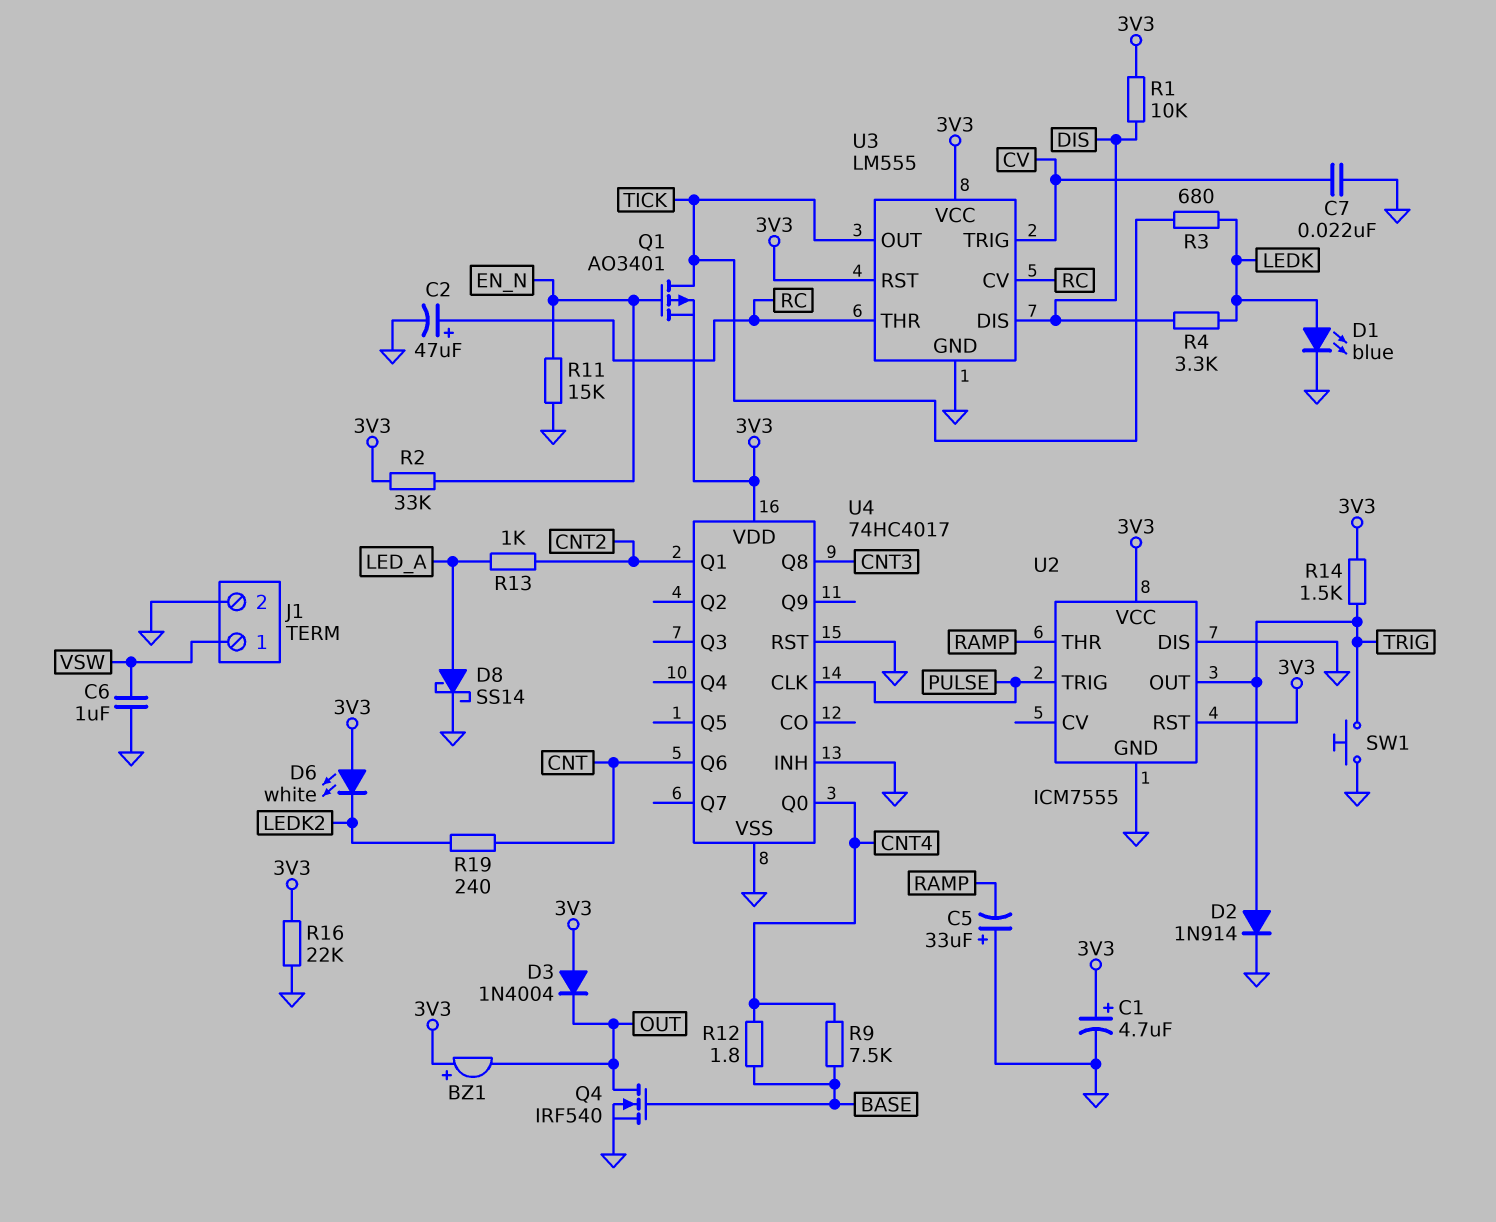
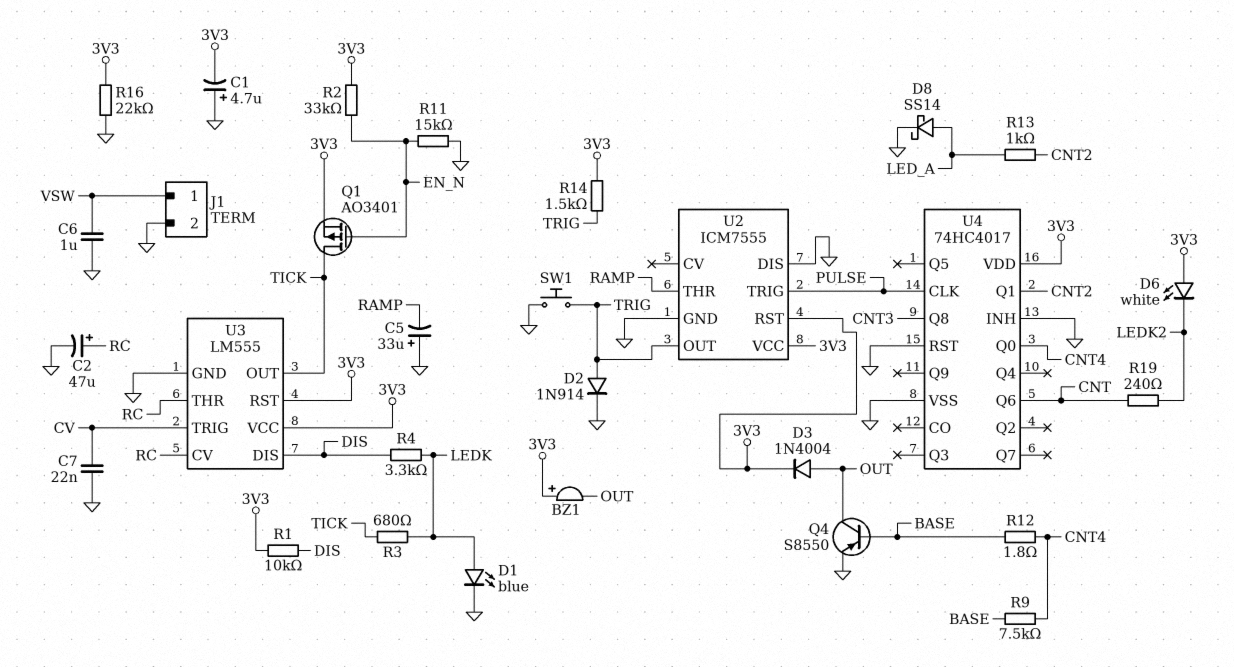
C1: 4.7uF (plus 3V3, minus GND) -> 4.7uF (plus GND, minus 3V3)
D3: diode 1N4004 (A 3V3, K OUT) -> diode 1N4004 (A OUT, K 3V3)
Q4: NMOS IRF540 (G BASE, D OUT, S GND) -> PNP S8550 (B BASE, C OUT, E GND)

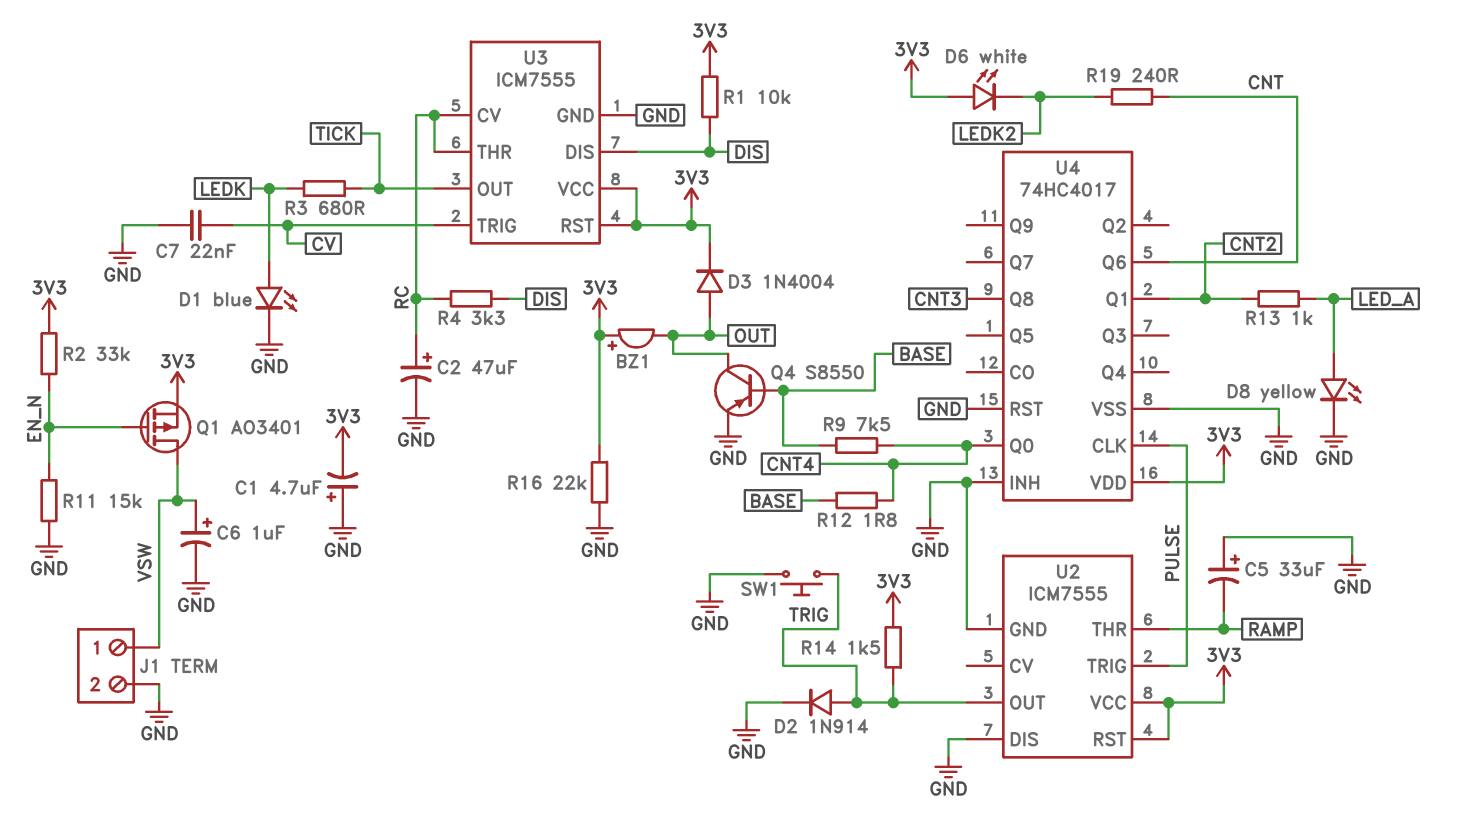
C6: 1uF (GND, VSW) -> 1uF (plus VSW, minus GND)
D8: schottky SS14 (A LED_A, K GND) -> LED yellow (A LED_A, K GND)
Q1: PMOS AO3401 (G EN_N, D TICK, S 3V3) -> PMOS AO3401 (G EN_N, D VSW, S 3V3)
R4: 3.3k (DIS, LEDK) -> 3.3k (DIS, RC)
U3: LM555 -> ICM7555

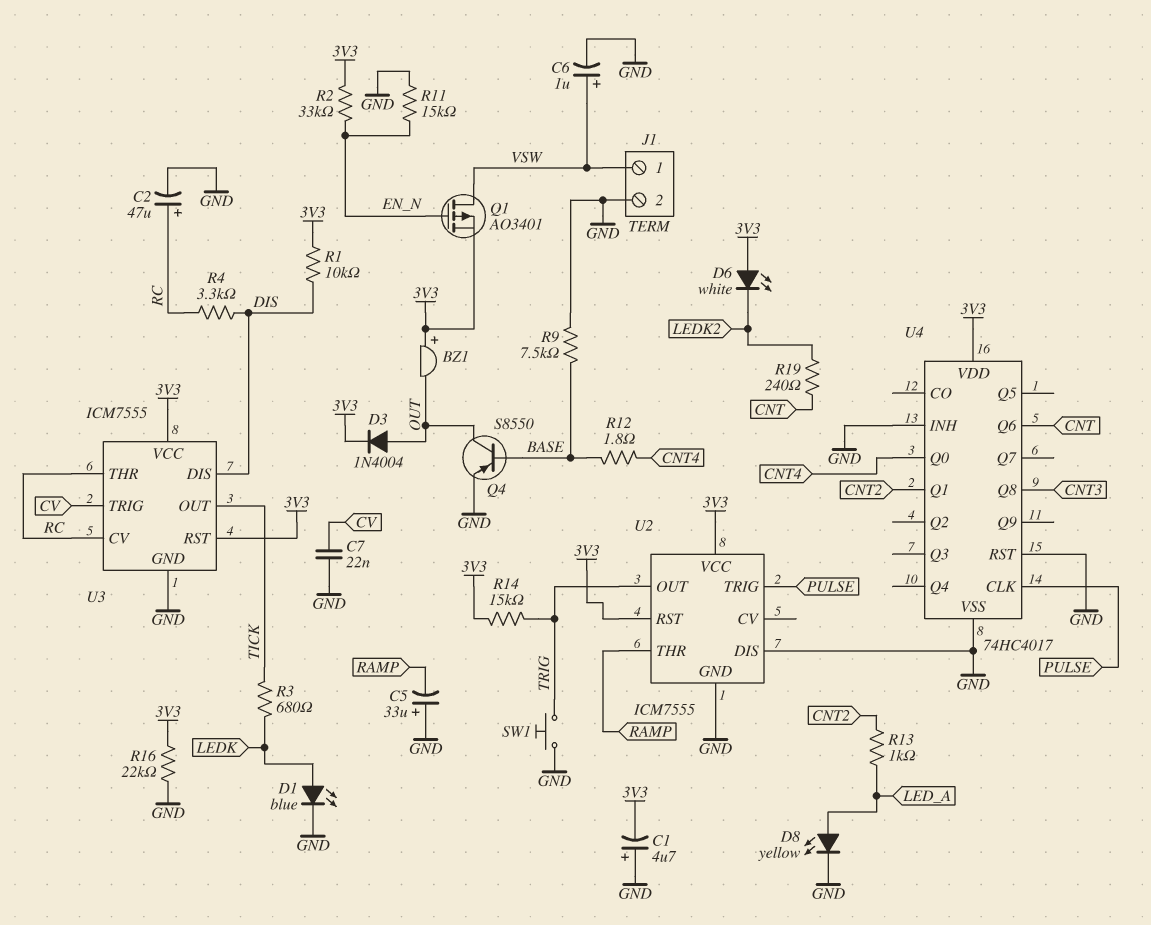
D2: diode 1N914 (A TRIG, K GND) -> none
R9: 7.5k (BASE, CNT4) -> 7.5k (BASE, GND)
R14: 1.5k (3V3, TRIG) -> 15k (3V3, TRIG)

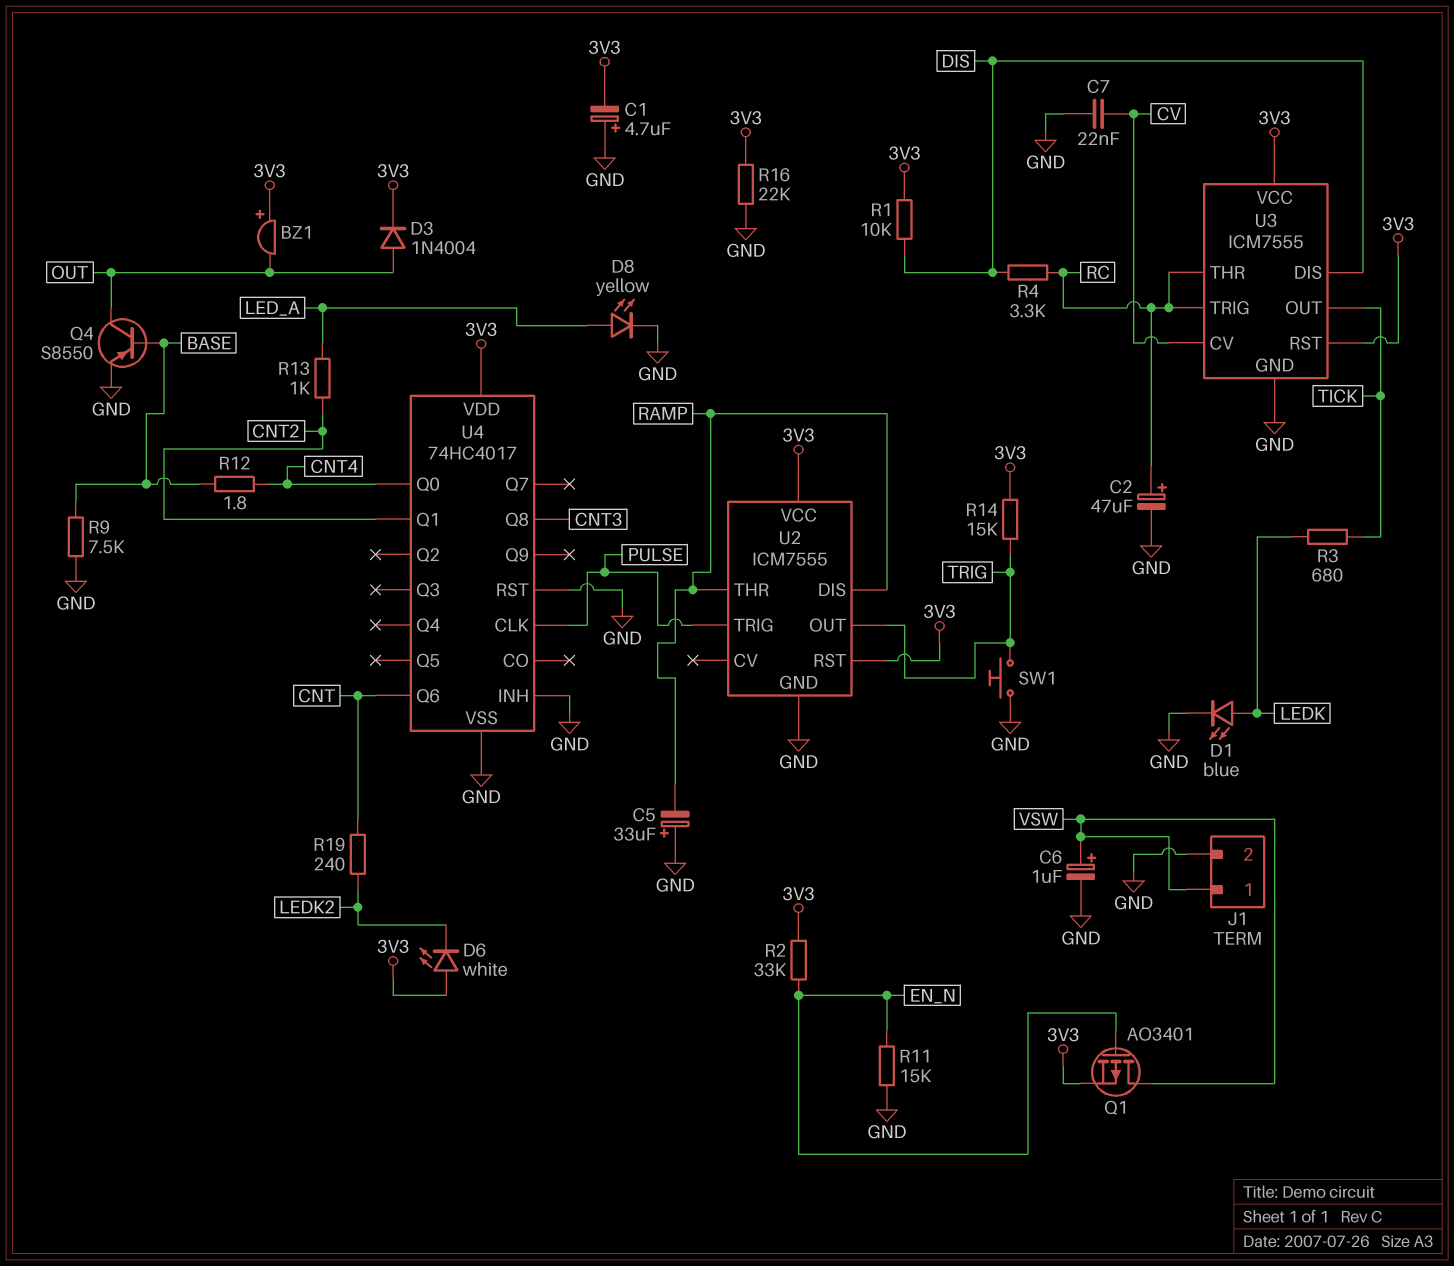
U2 pin DIS: GND -> RAMP
U3 pin CV: RC -> CV
U3 pin TRIG: CV -> RC

